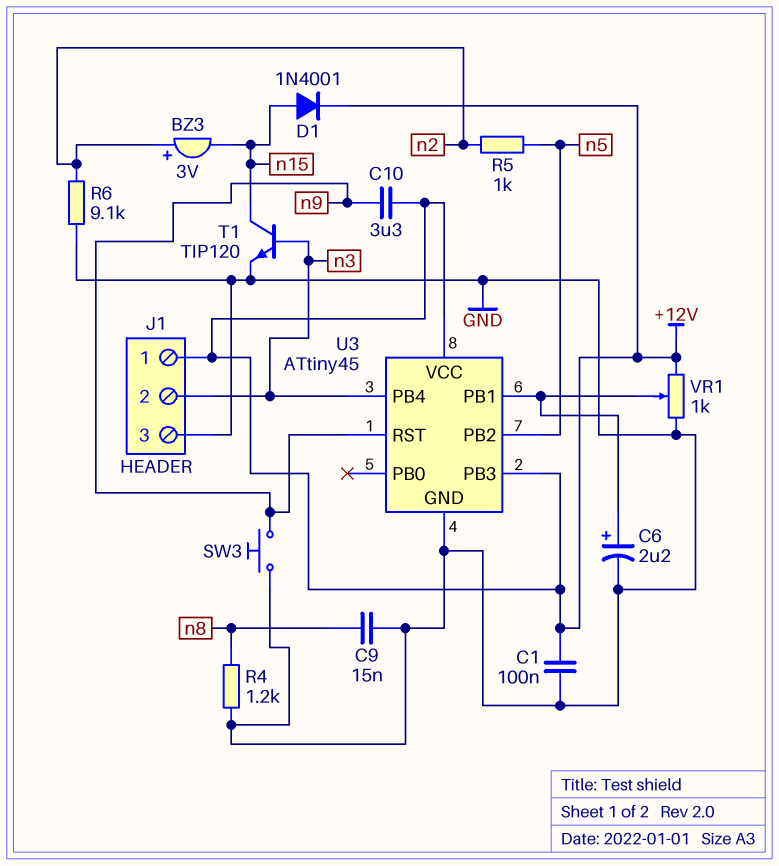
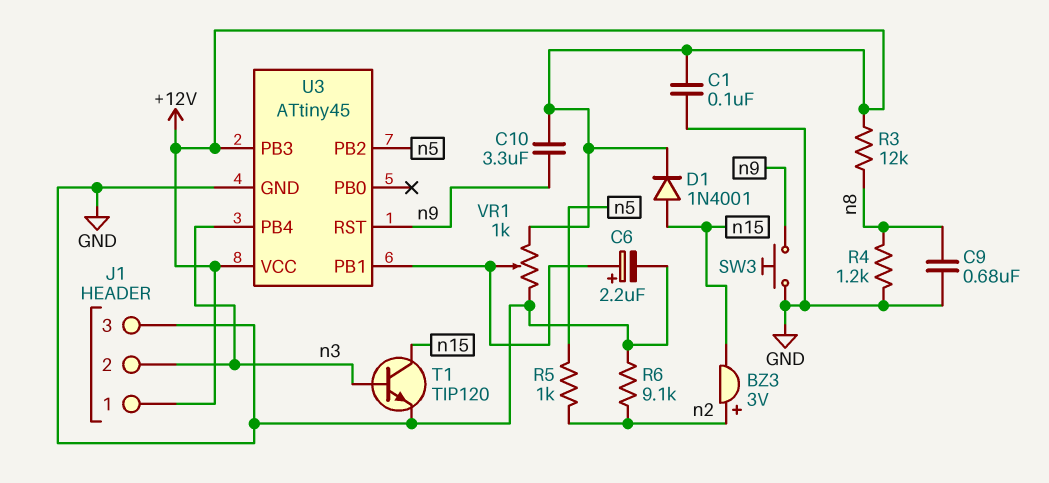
C9: 15nF (GND, n8) -> 680nF (GND, n8)
R3: none -> 12k (+12V, n8)

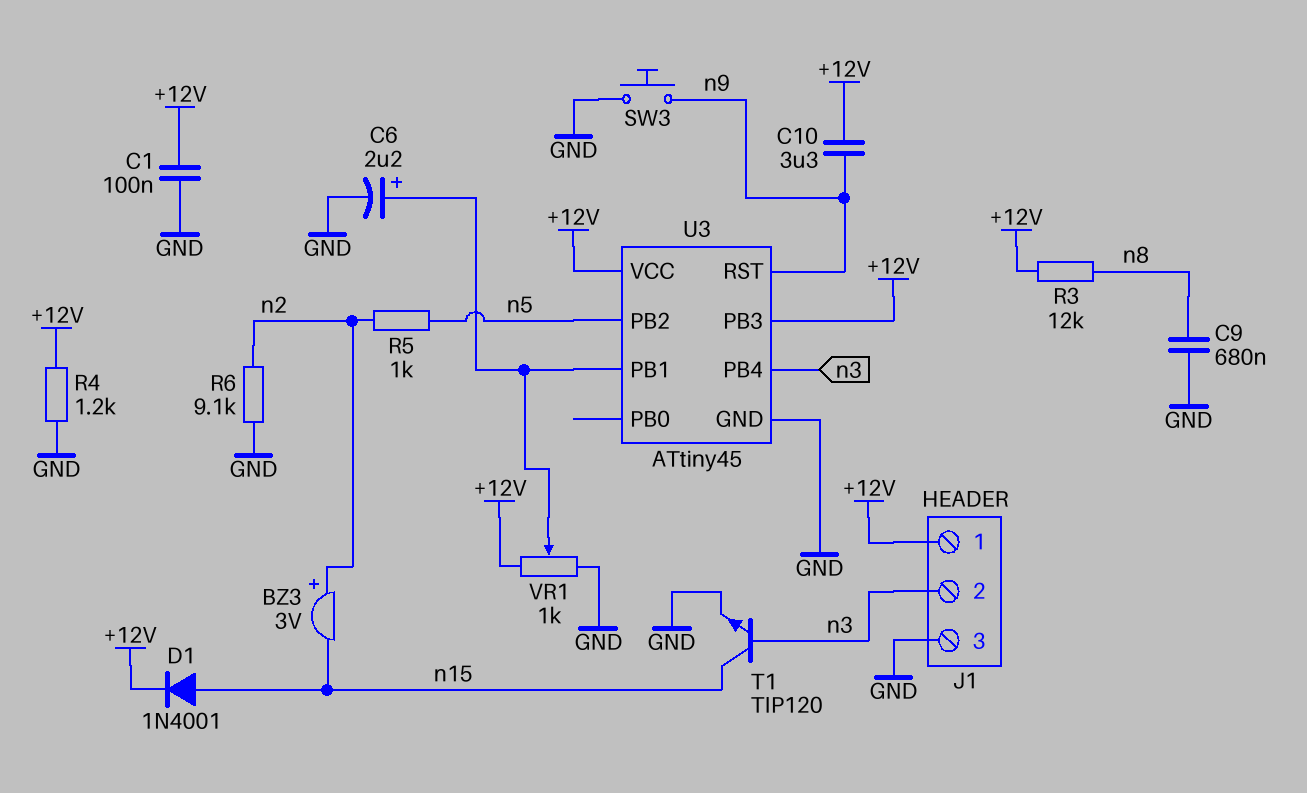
R4: 1.2k (GND, n8) -> 1.2k (+12V, GND)

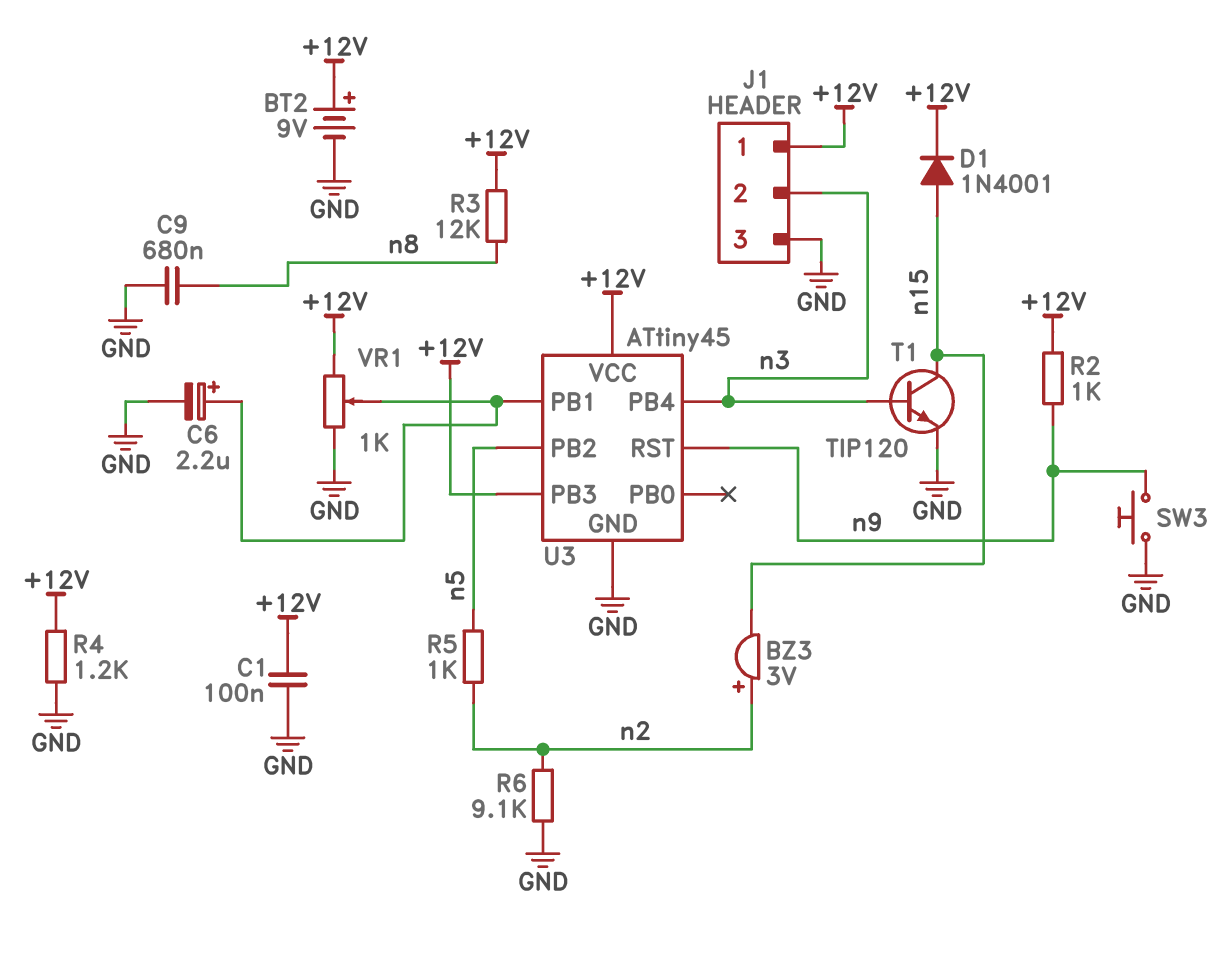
BT2: none -> 9V (plus +12V, minus GND)
C10: 3.3uF (+12V, n9) -> none
R2: none -> 1k (+12V, n9)

